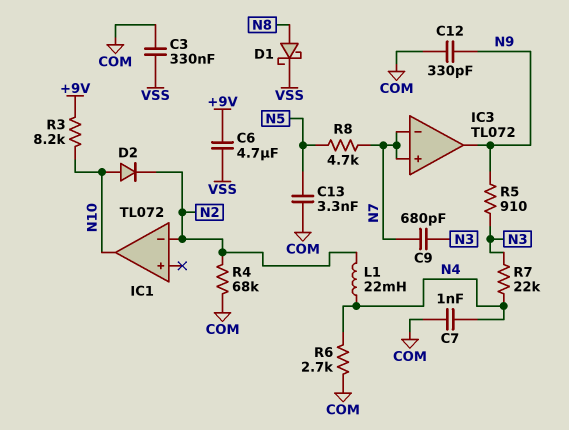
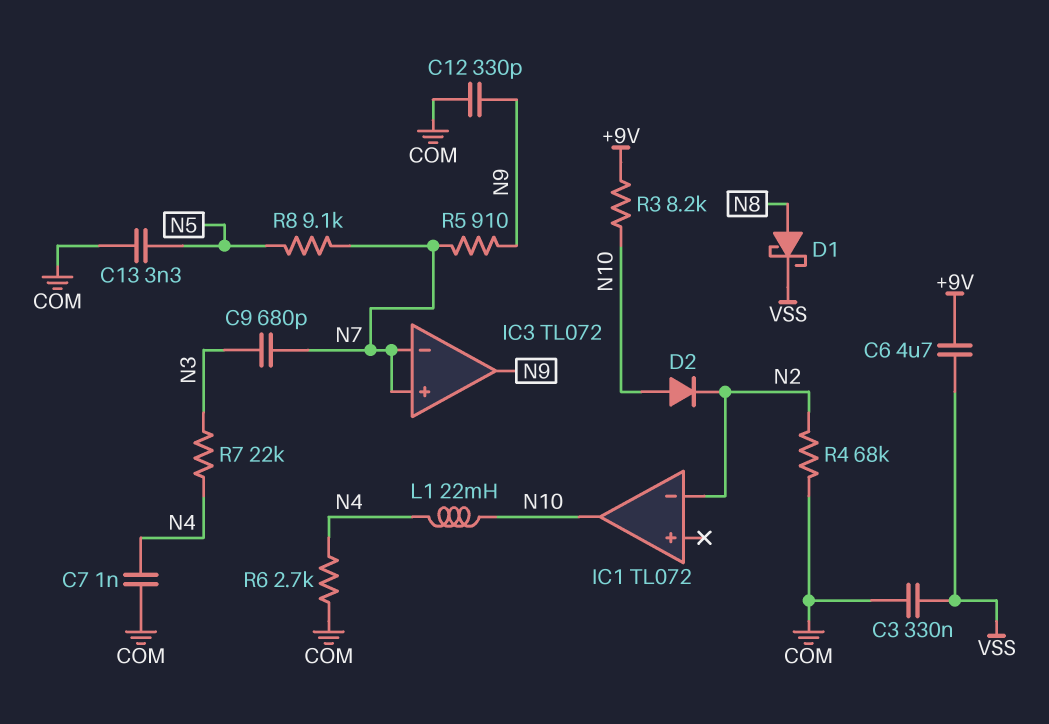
L1: 22mH (N2, N4) -> 22mH (N4, N10)
R5: 910 (N3, N9) -> 910 (N7, N9)
R8: 4.7k (N5, N7) -> 9.1k (N5, N7)

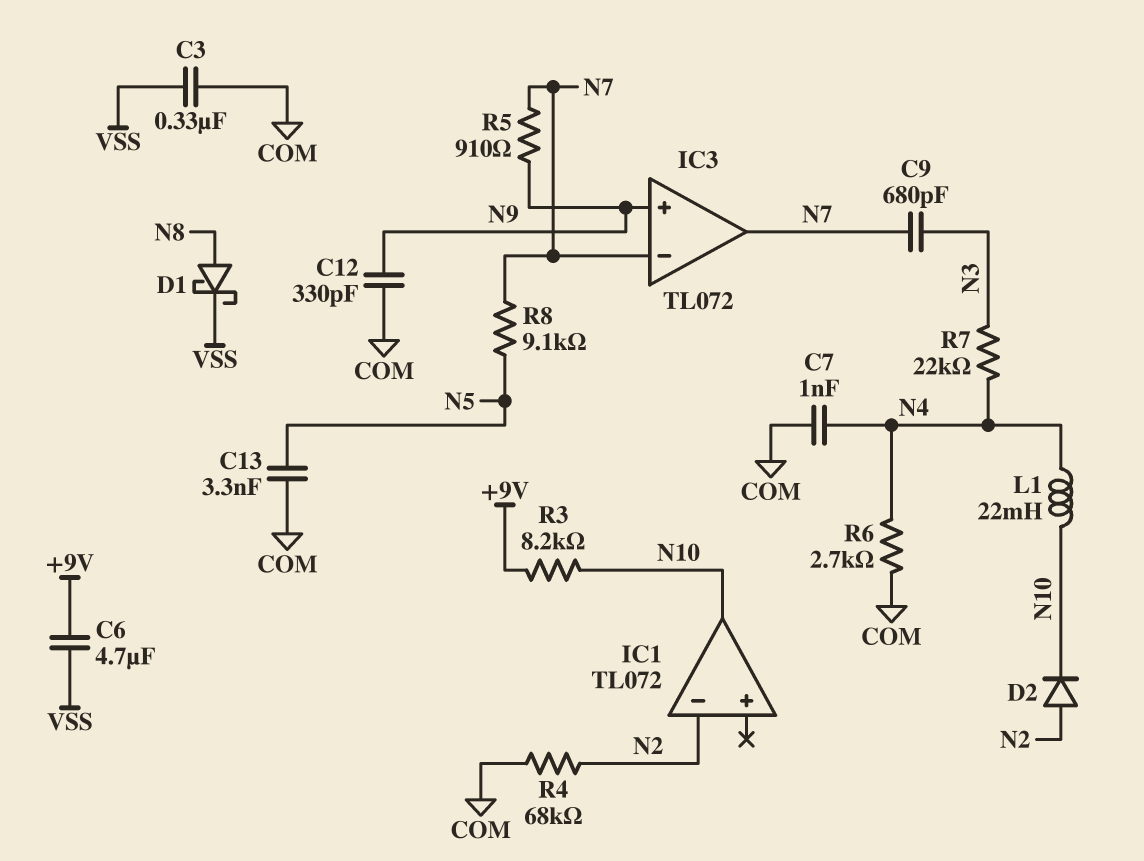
D2: diode (A N10, K N2) -> diode (A N2, K N10)
IC3 pin in+: N7 -> N9
IC3 pin out: N9 -> N7

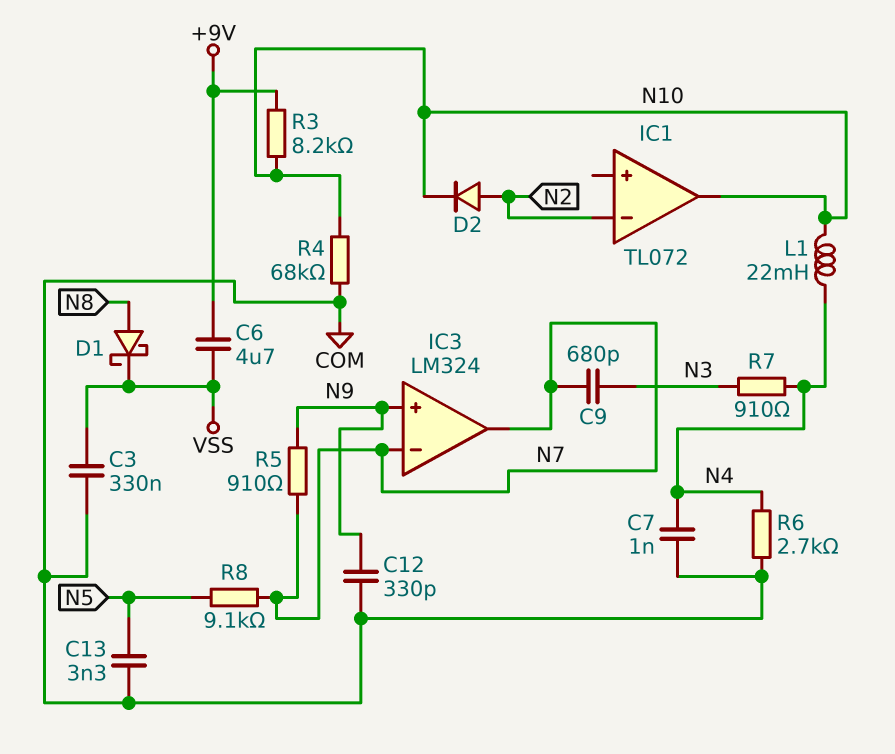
IC3: TL072 -> LM324
R4: 68k (COM, N2) -> 68k (COM, N10)
R7: 22k (N3, N4) -> 910 (N3, N4)

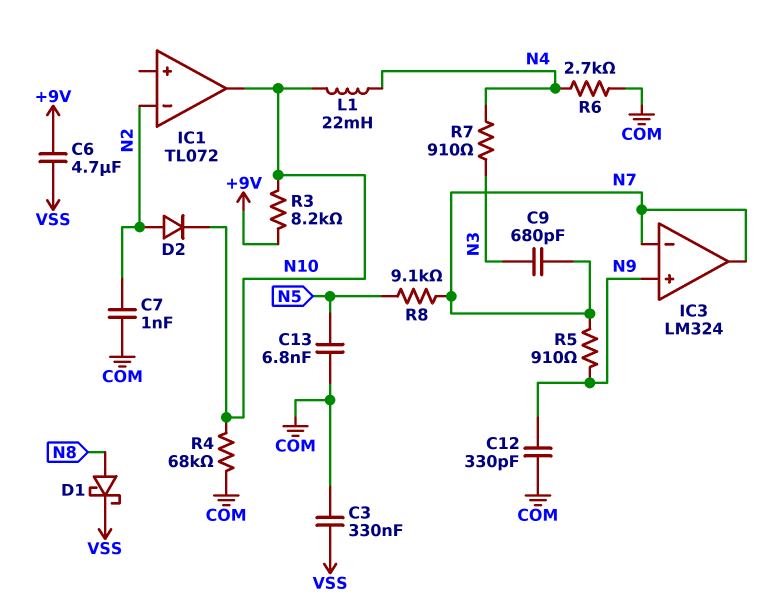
C7: 1nF (COM, N4) -> 1nF (COM, N2)
C13: 3.3nF (COM, N5) -> 6.8nF (COM, N5)

